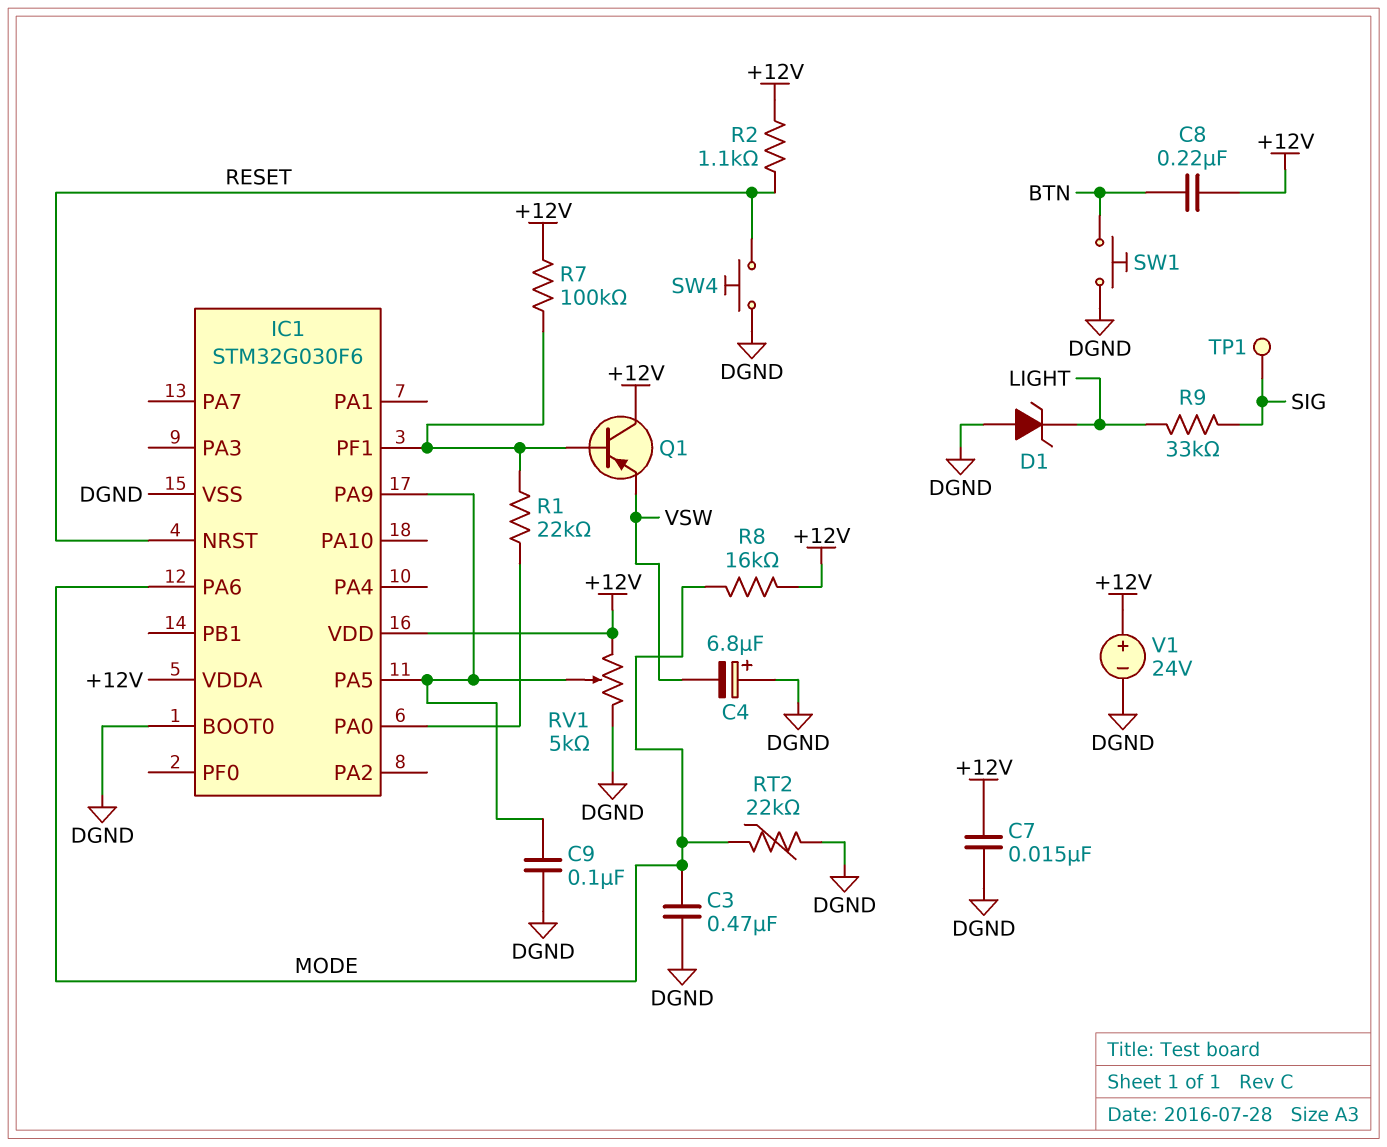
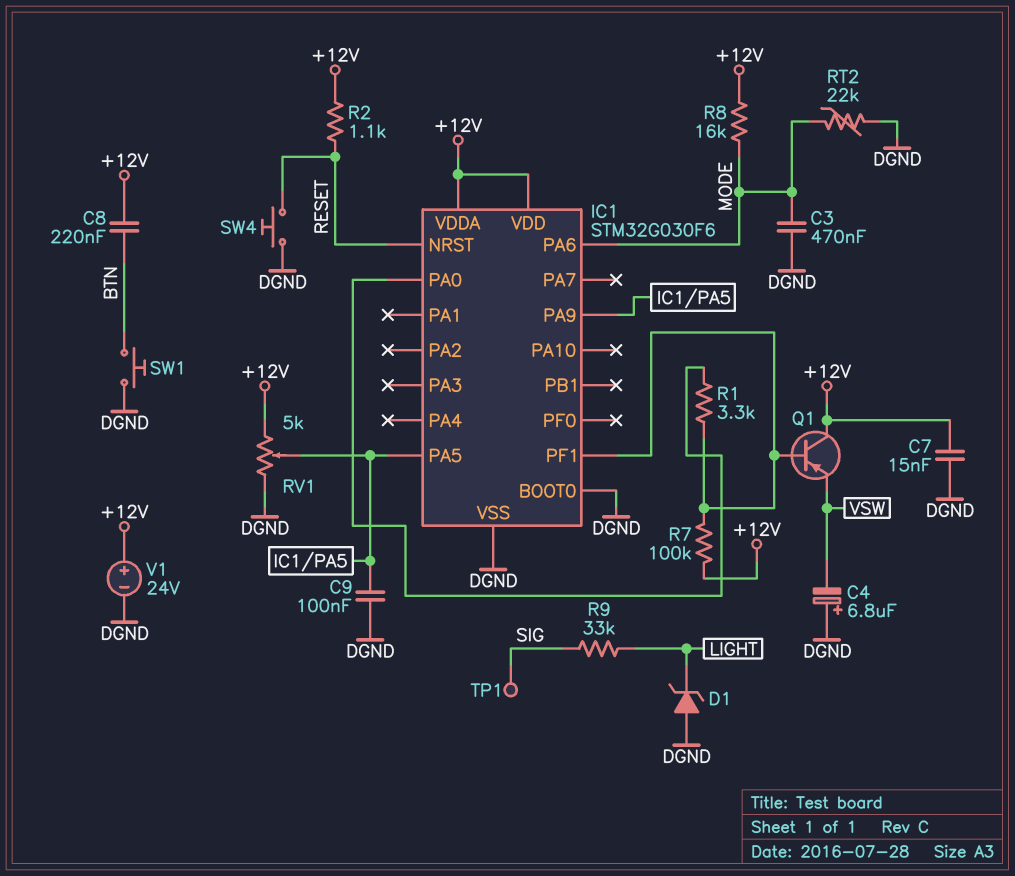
R1: 22k (IC1/PA0, IC1/PF1) -> 3.3k (IC1/PA0, IC1/PF1)

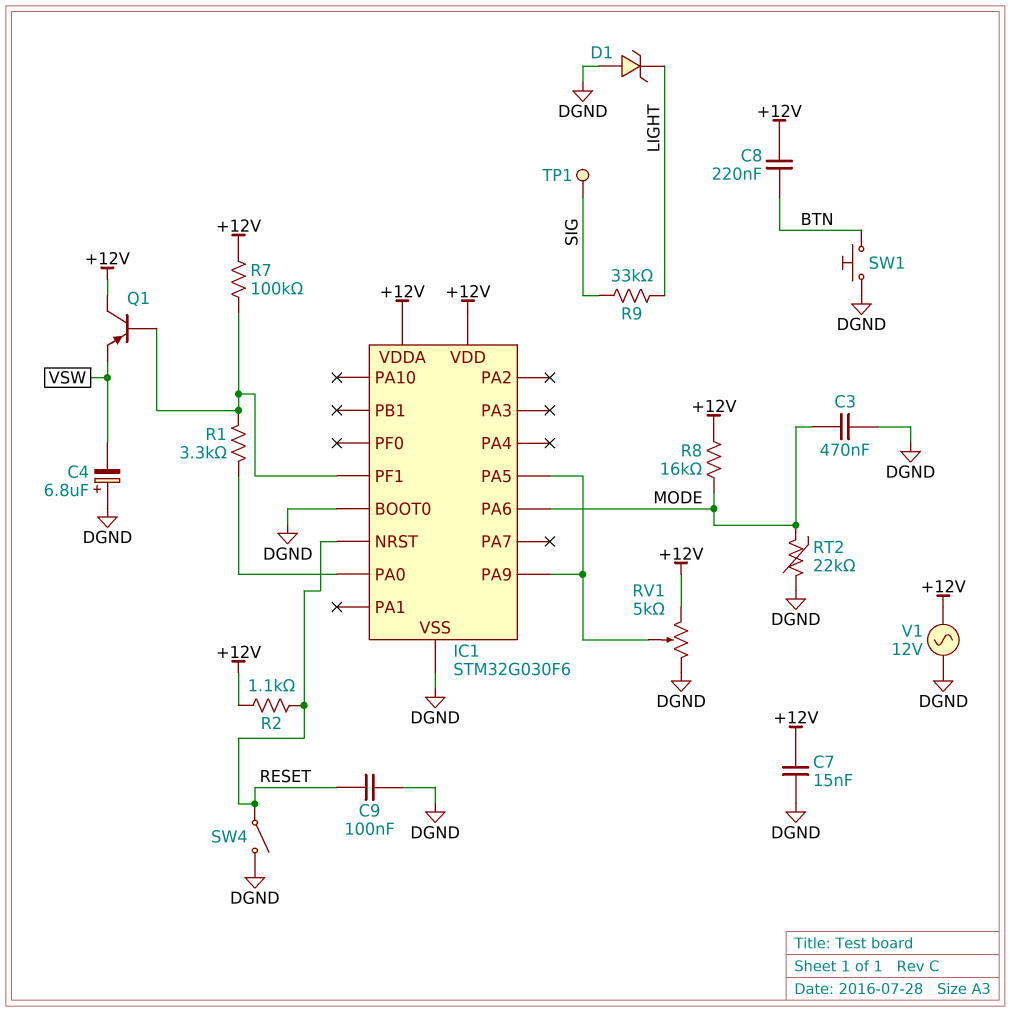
C9: 100nF (DGND, IC1/PA5) -> 100nF (DGND, RESET)
SW4: button (DGND, RESET) -> switch (DGND, RESET)
V1: 24V (plus +12V, minus DGND) -> AC 12V (+12V, DGND)

